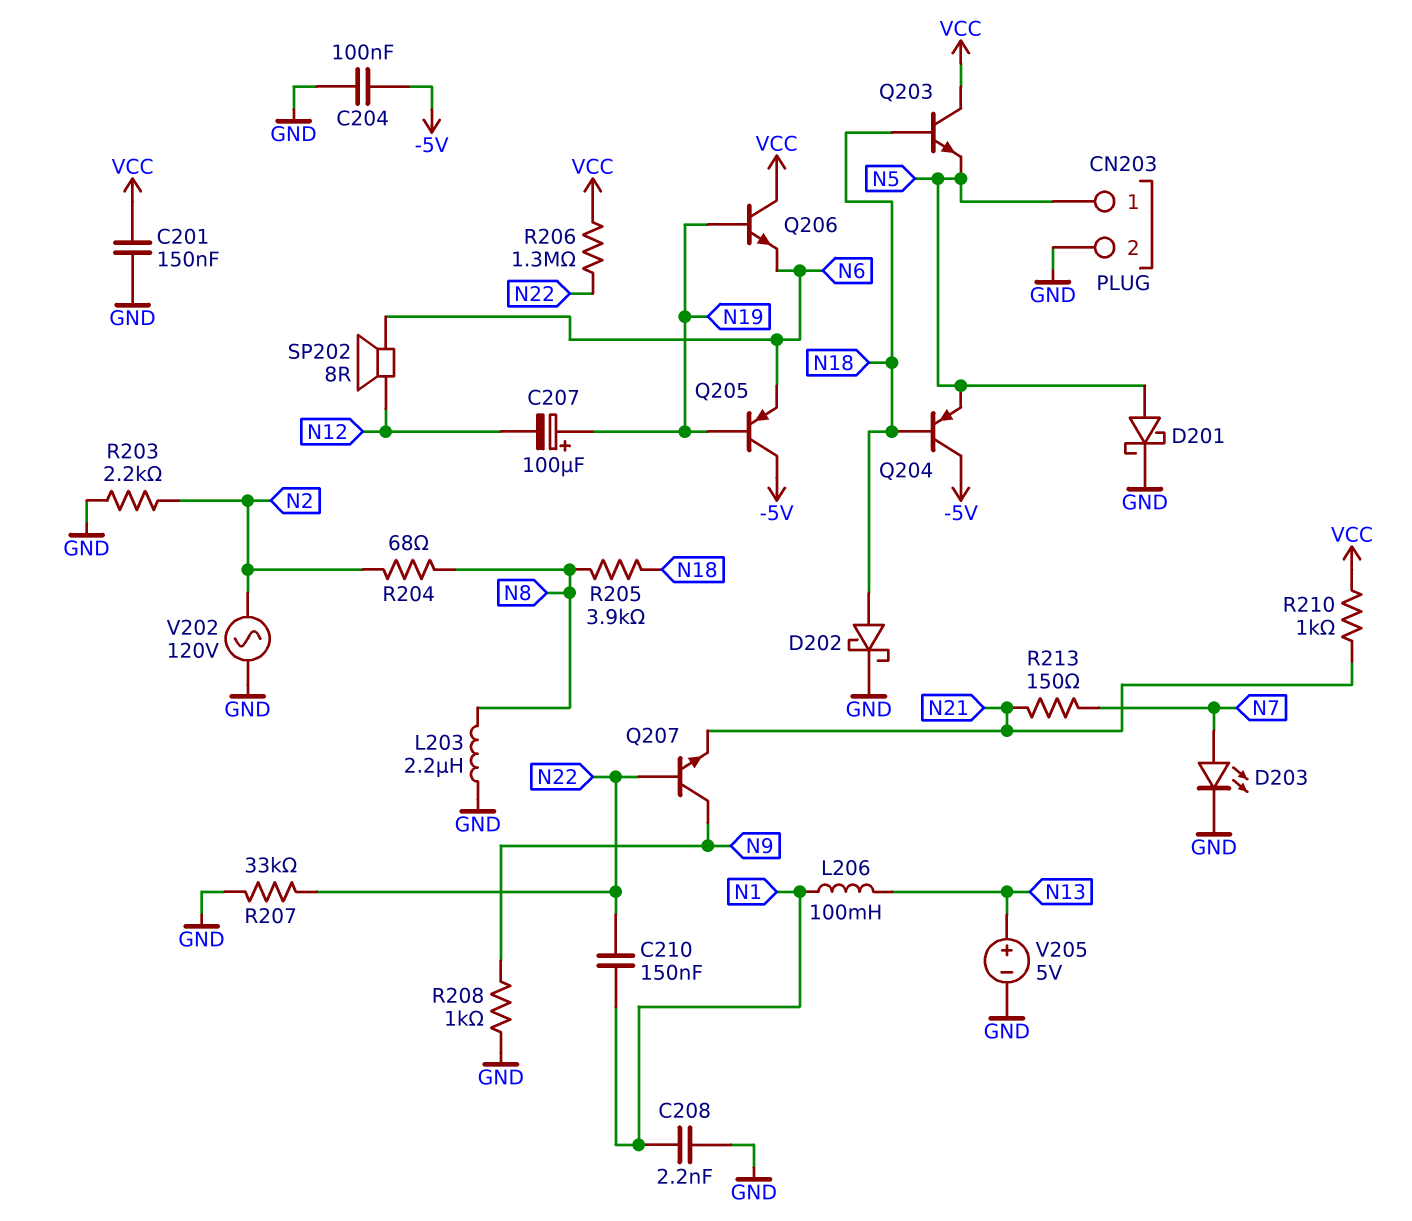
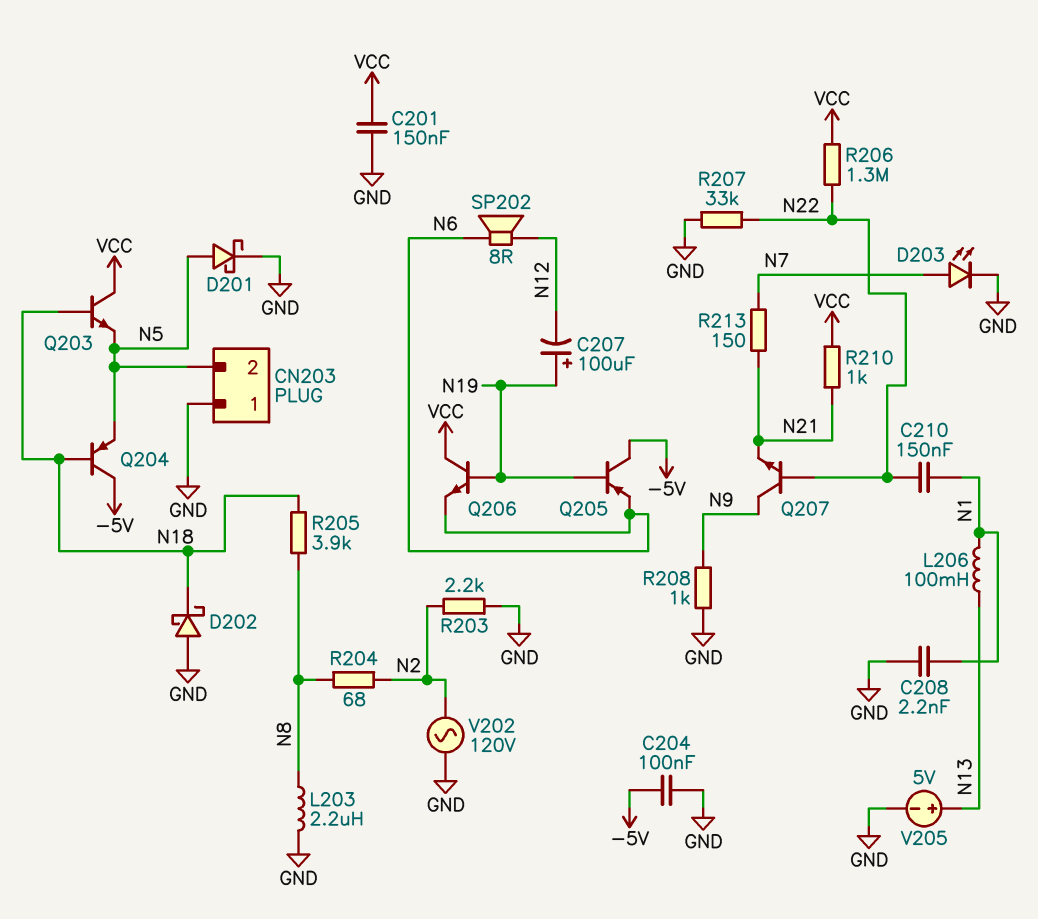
CN203 pin 1: N5 -> GND
CN203 pin 2: GND -> N5
D202: schottky (A N18, K GND) -> schottky (A GND, K N18)

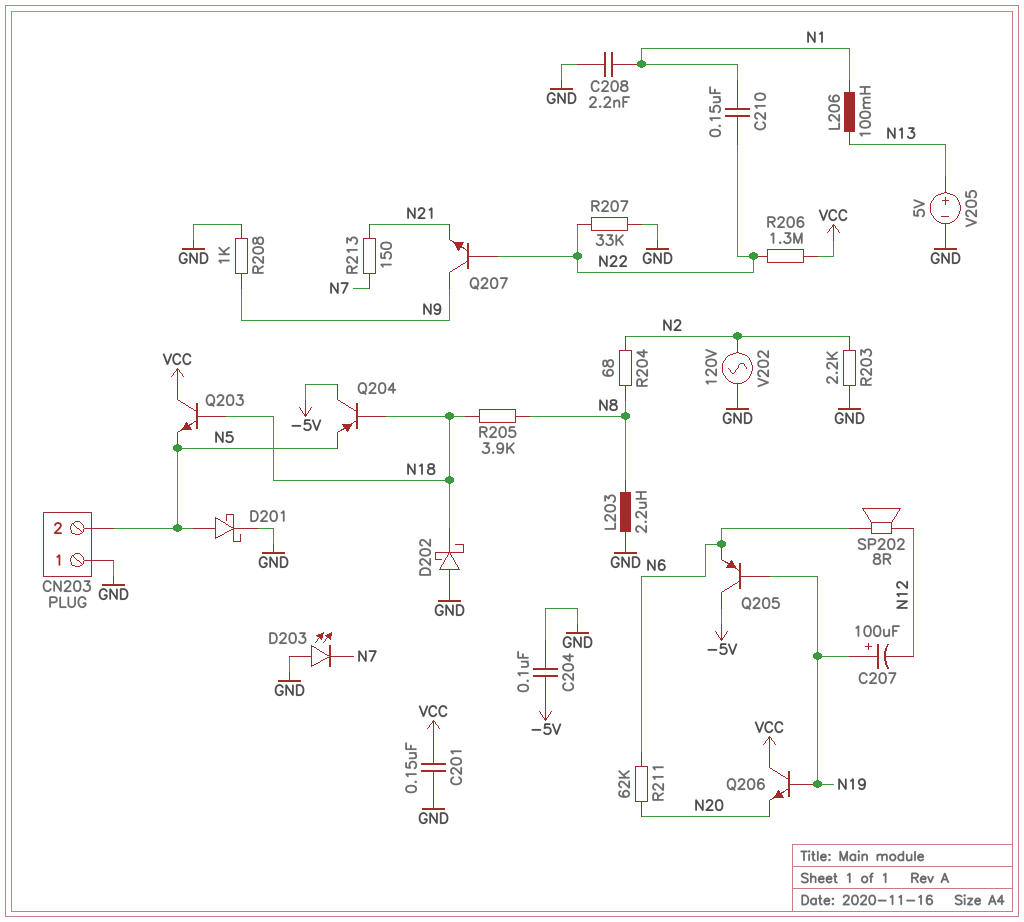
D203: LED (A N7, K GND) -> LED (A GND, K N7)
Q206: NPN (B N19, C VCC, E N6) -> NPN (B N19, C VCC, E N20)
R210: 1k (N21, VCC) -> none
R211: none -> 62k (N6, N20)

